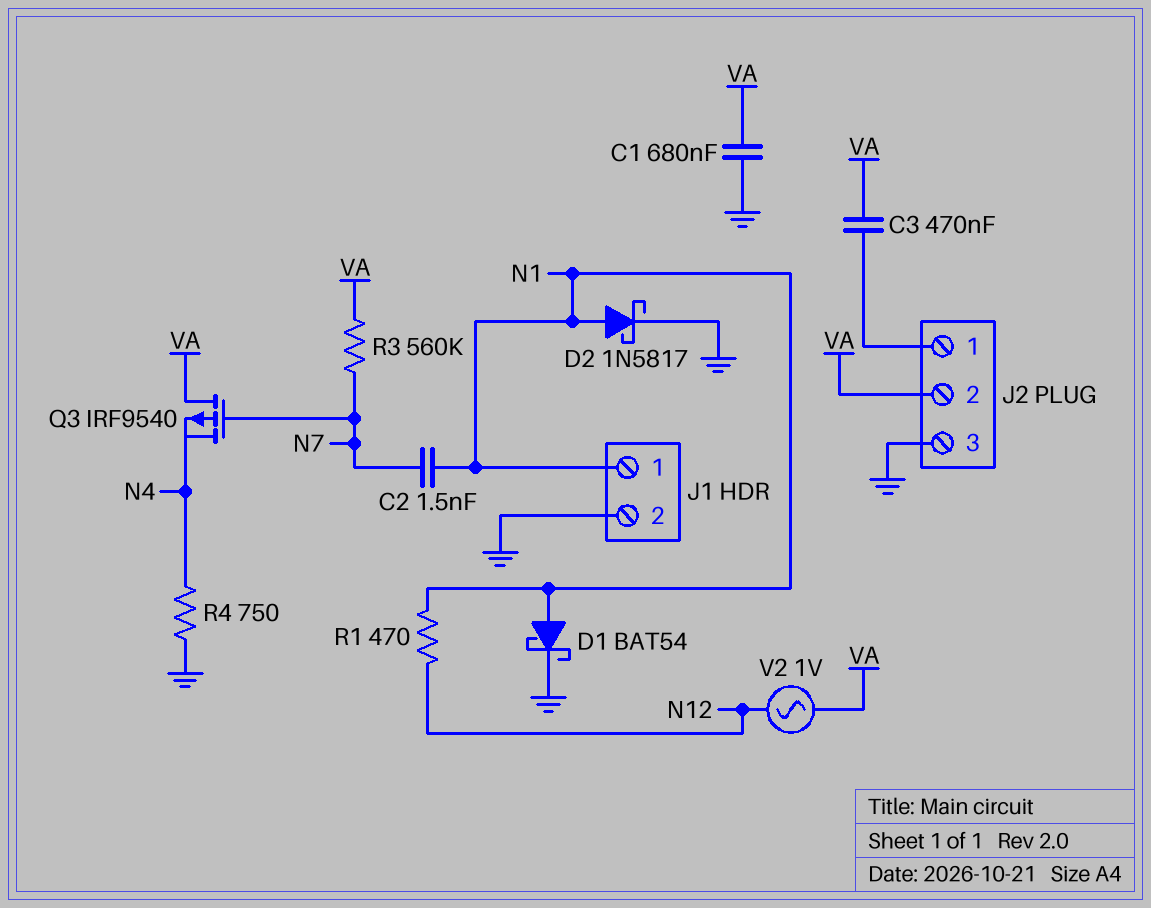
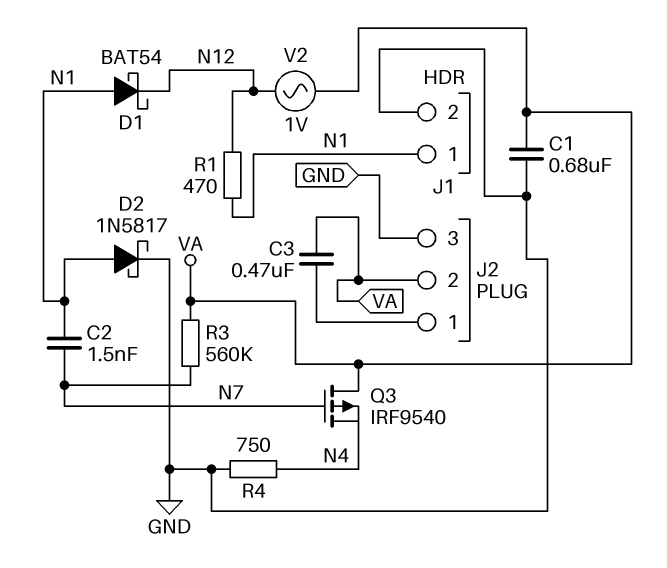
D1: schottky BAT54 (A N1, K GND) -> schottky BAT54 (A N1, K N12)

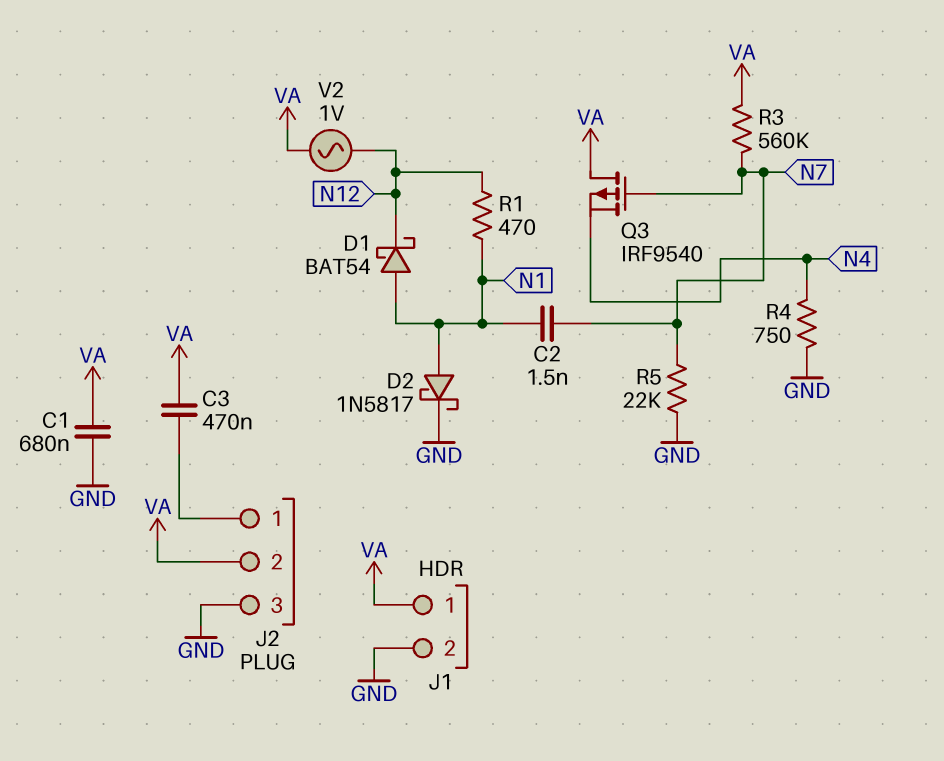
J1 pin 1: N1 -> VA
R5: none -> 22k (GND, N7)

